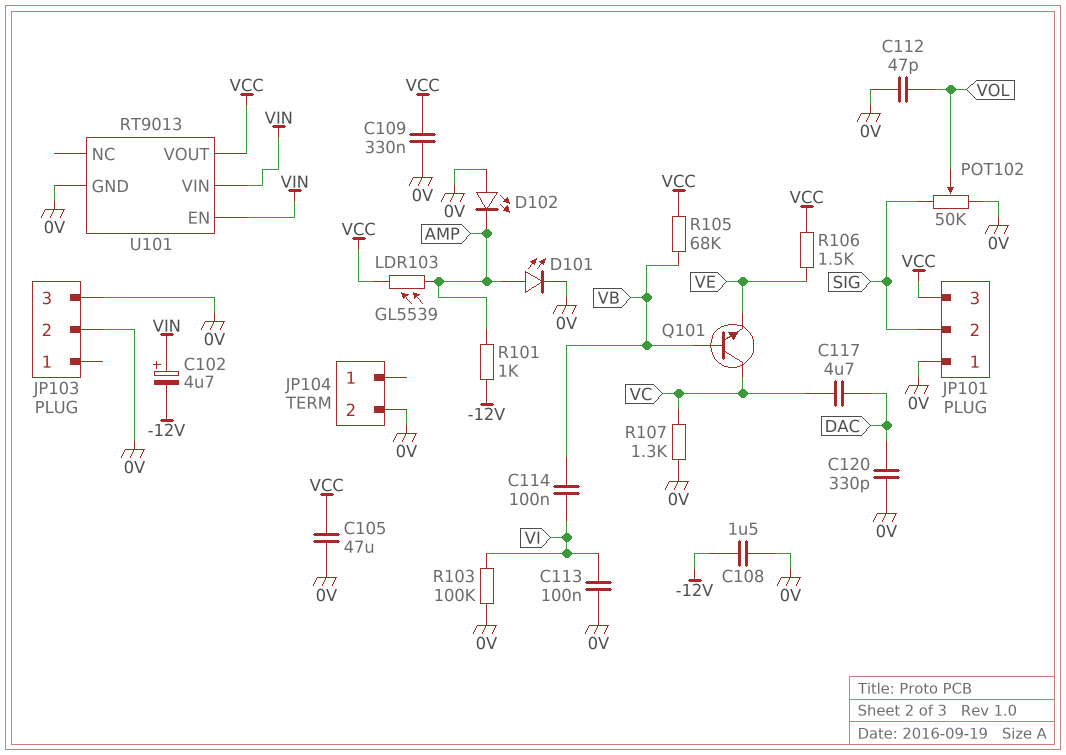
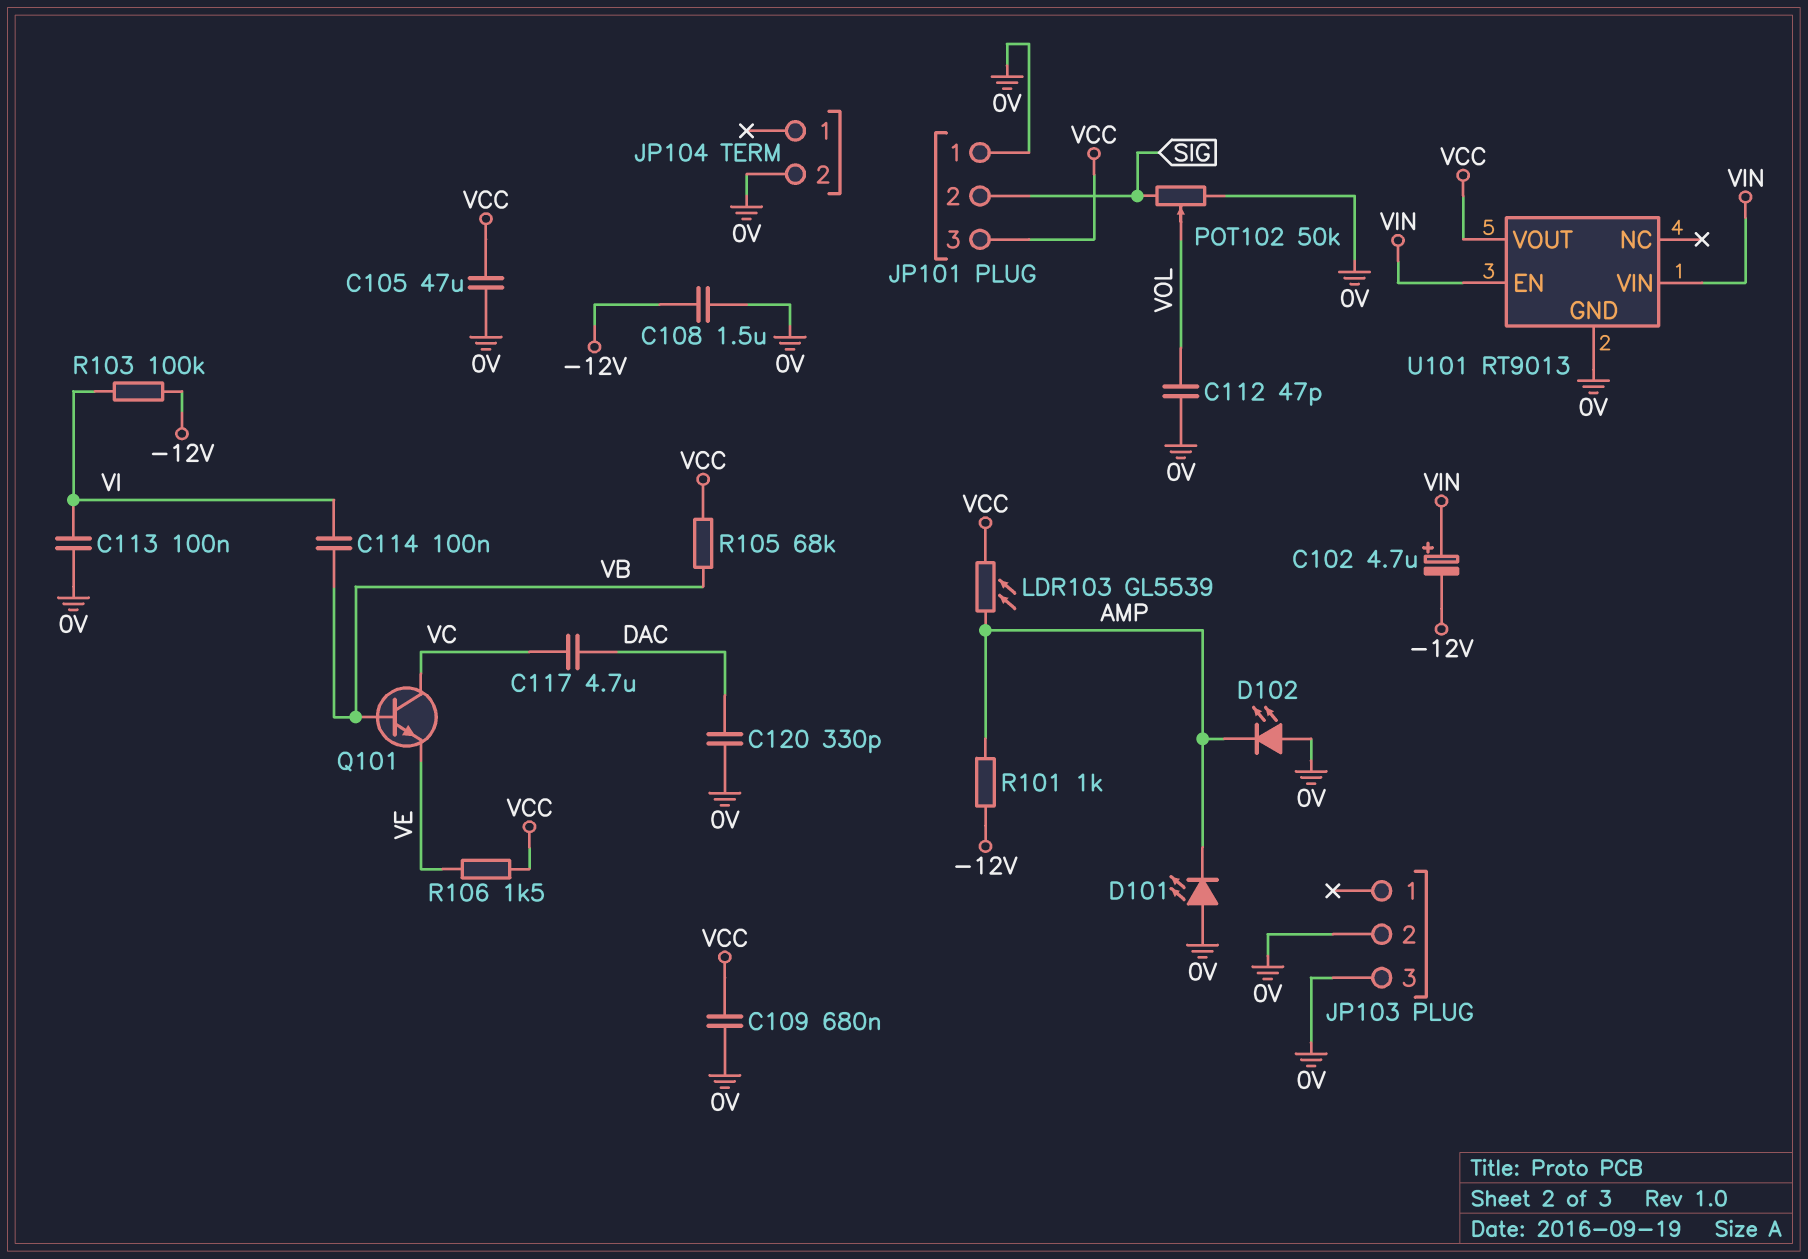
C109: 330nF (0V, VCC) -> 680nF (0V, VCC)
D101: LED (A AMP, K 0V) -> LED (A 0V, K AMP)
R103: 100k (0V, VI) -> 100k (-12V, VI)
R107: 1.3k (0V, VC) -> none

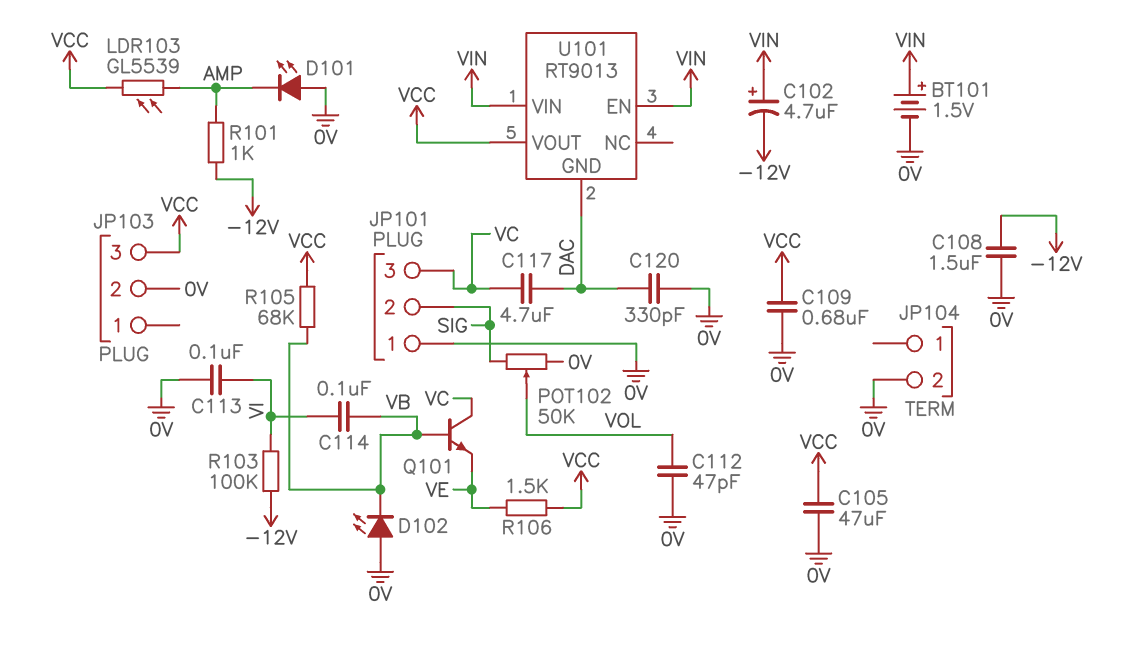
BT101: none -> 1.5V (plus VIN, minus 0V)
D102: LED (A 0V, K AMP) -> LED (A 0V, K VB)
JP101 pin 3: VCC -> VC
JP103 pin 3: 0V -> VCC
U101 pin GND: 0V -> DAC

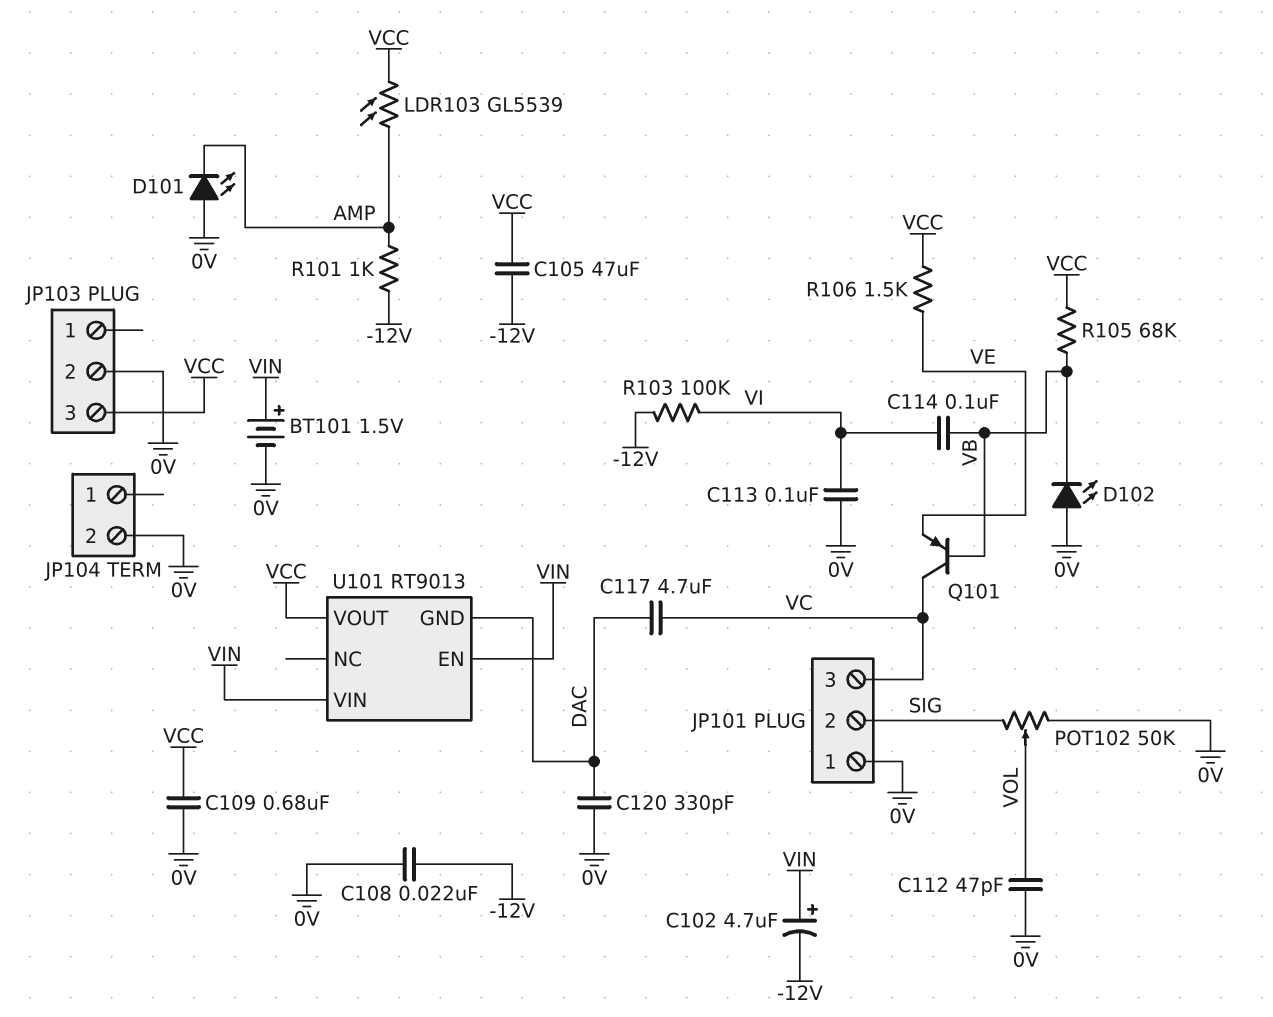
C105: 47uF (0V, VCC) -> 47uF (-12V, VCC)
C108: 1.5uF (-12V, 0V) -> 22nF (-12V, 0V)
Q101: NPN (B VB, C VC, E VE) -> PNP (B VB, C VC, E VE)

